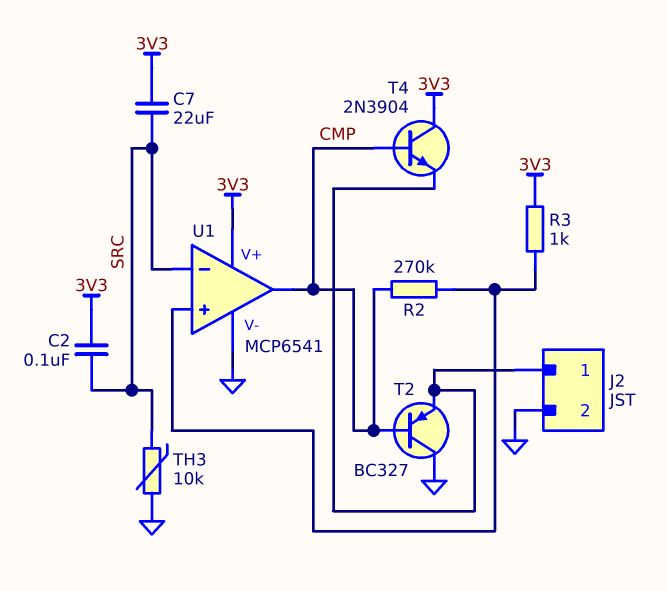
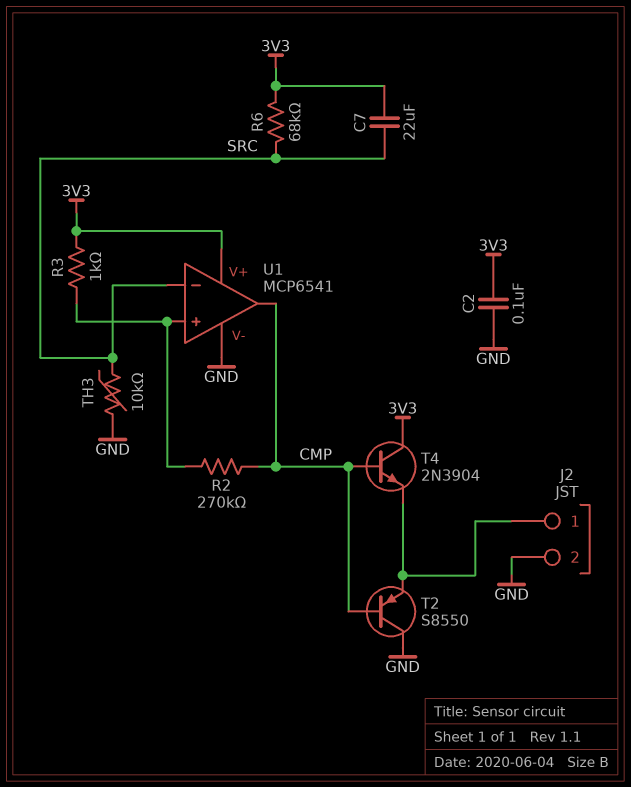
C2: 100nF (3V3, SRC) -> 100nF (3V3, GND)
R6: none -> 68k (3V3, SRC)
T2: PNP BC327 (B CMP, C GND, E J2/1) -> PNP S8550 (B CMP, C GND, E J2/1)

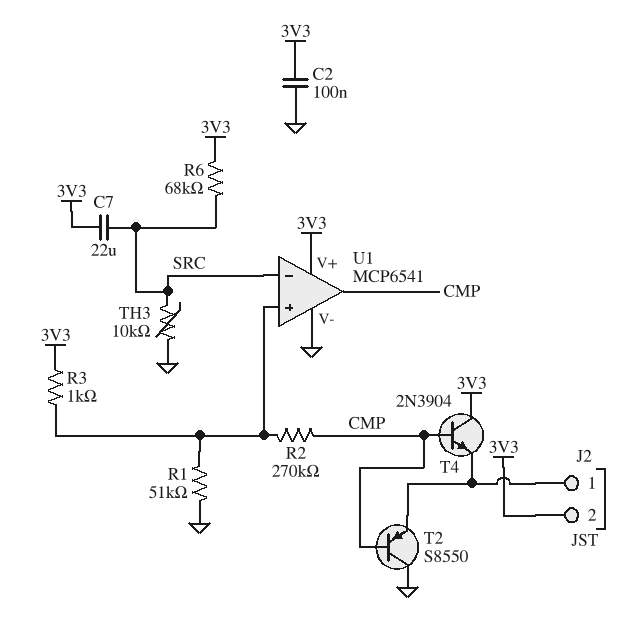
J2 pin 2: GND -> 3V3
R1: none -> 51k (GND, U1/in+)

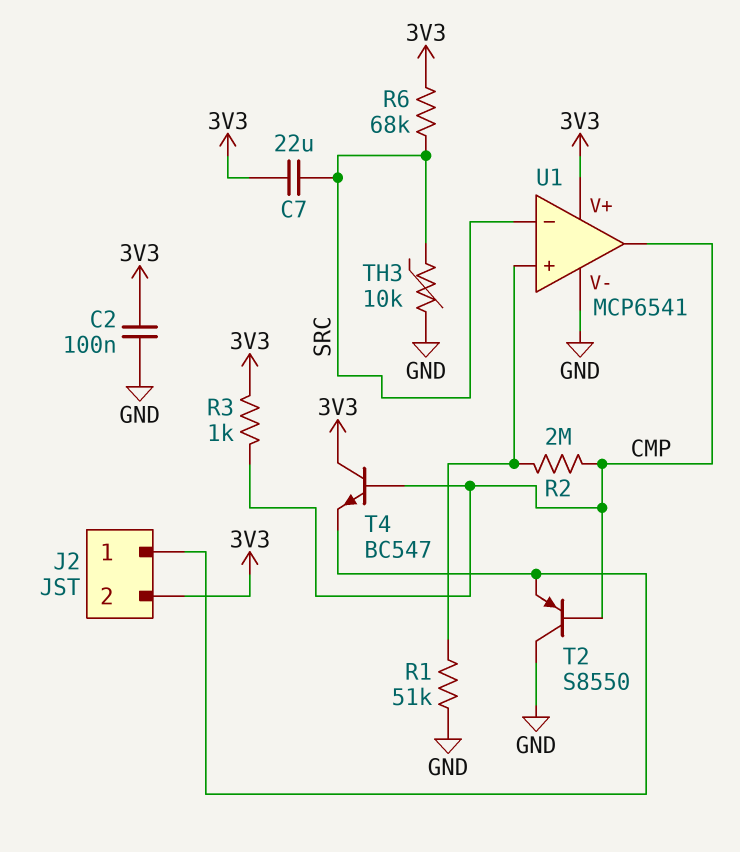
R2: 270k (CMP, U1/in+) -> 2M (CMP, U1/in+)
R3: 1k (3V3, U1/in+) -> 1k (3V3, CMP)
T4: NPN 2N3904 (B CMP, C 3V3, E J2/1) -> NPN BC547 (B CMP, C 3V3, E J2/1)

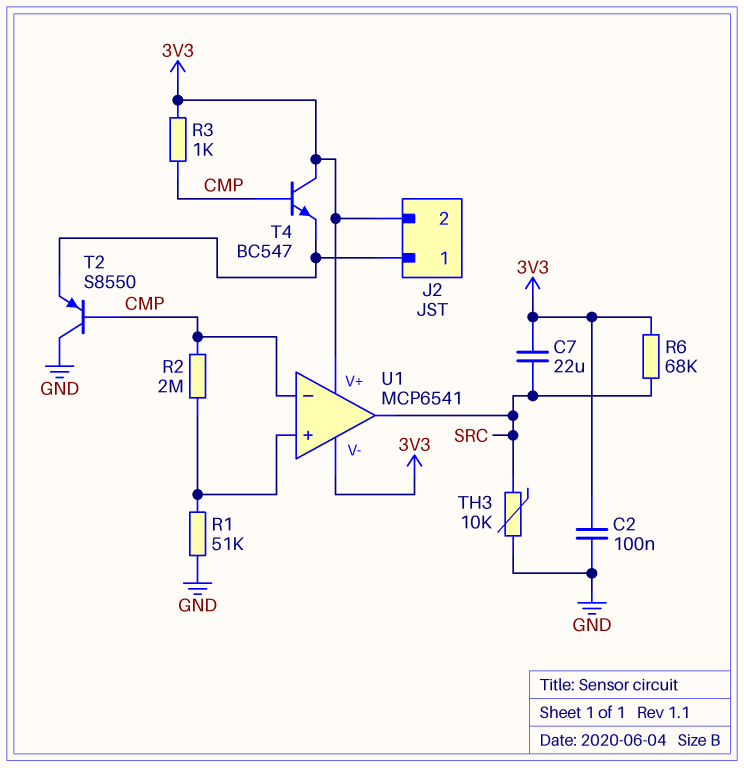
U1 pin V-: GND -> 3V3
U1 pin in-: SRC -> CMP
U1 pin out: CMP -> SRC

